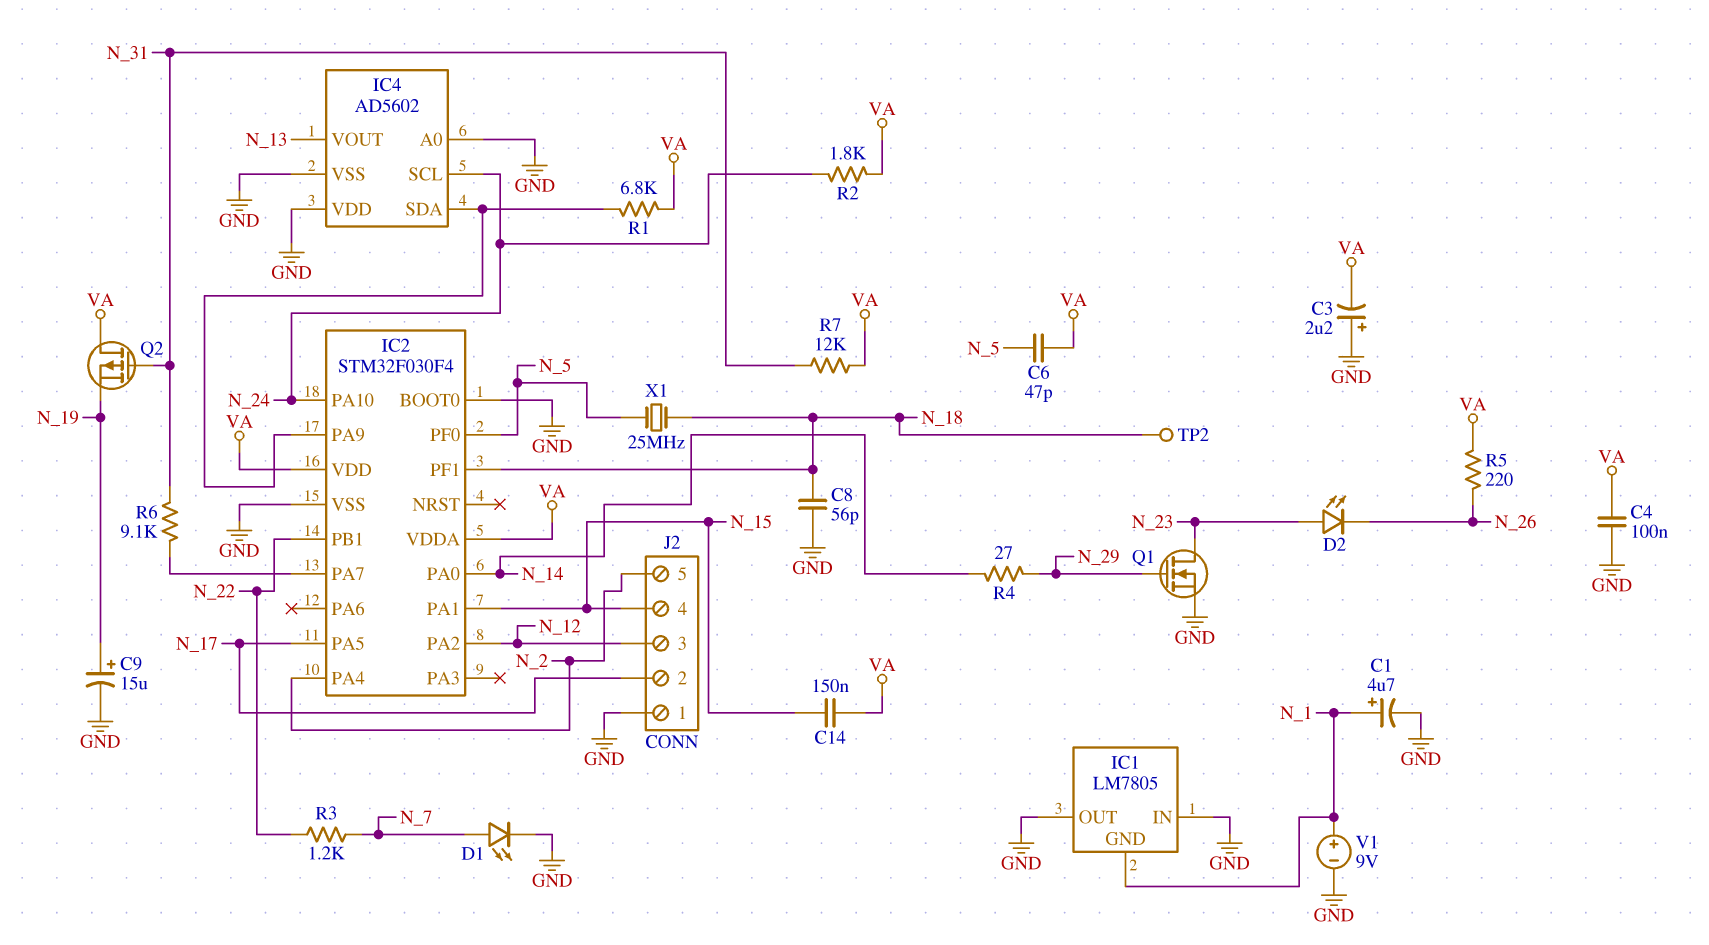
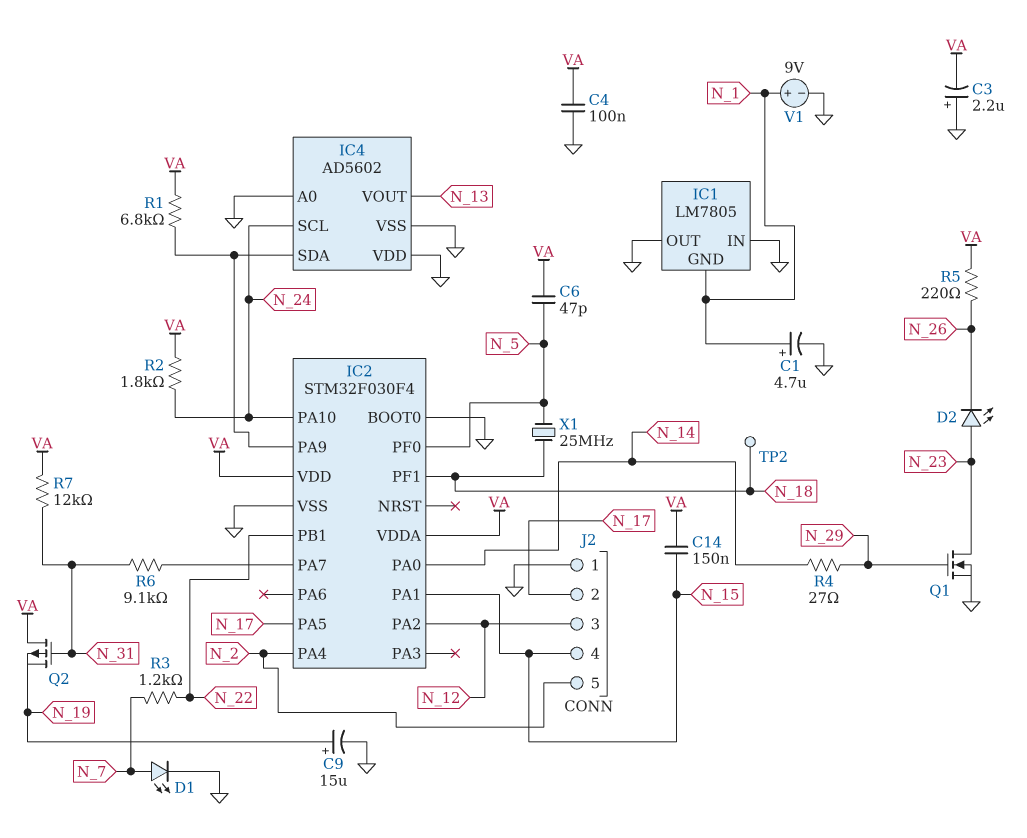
C8: 56pF (GND, N_18) -> none

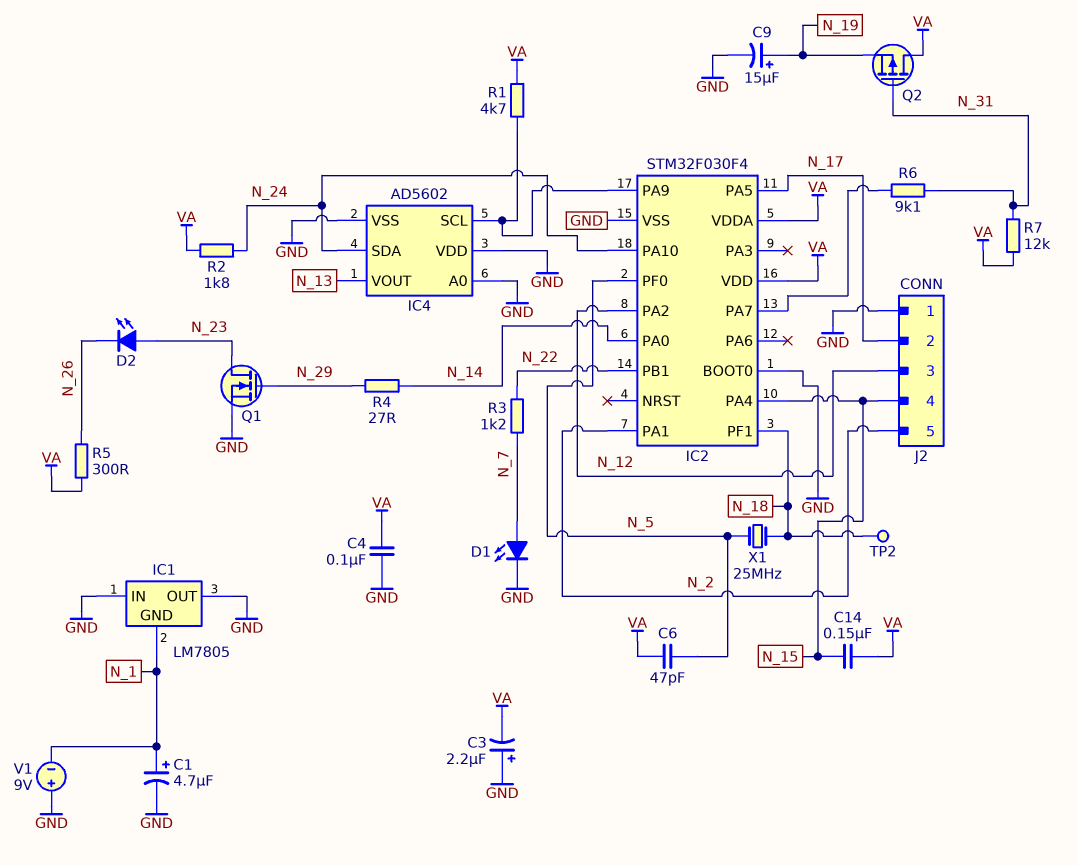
IC2 pin PA1: N_15 -> N_2
IC2 pin PA4: N_2 -> N_15
IC4 pin SCL: N_24 -> IC2/PA9
IC4 pin SDA: IC2/PA9 -> N_24
R1: 6.8k (IC2/PA9, VA) -> 4.7k (IC2/PA9, VA)
R5: 220 (N_26, VA) -> 300 (N_26, VA)
V1: 9V (plus N_1, minus GND) -> 9V (plus GND, minus N_1)

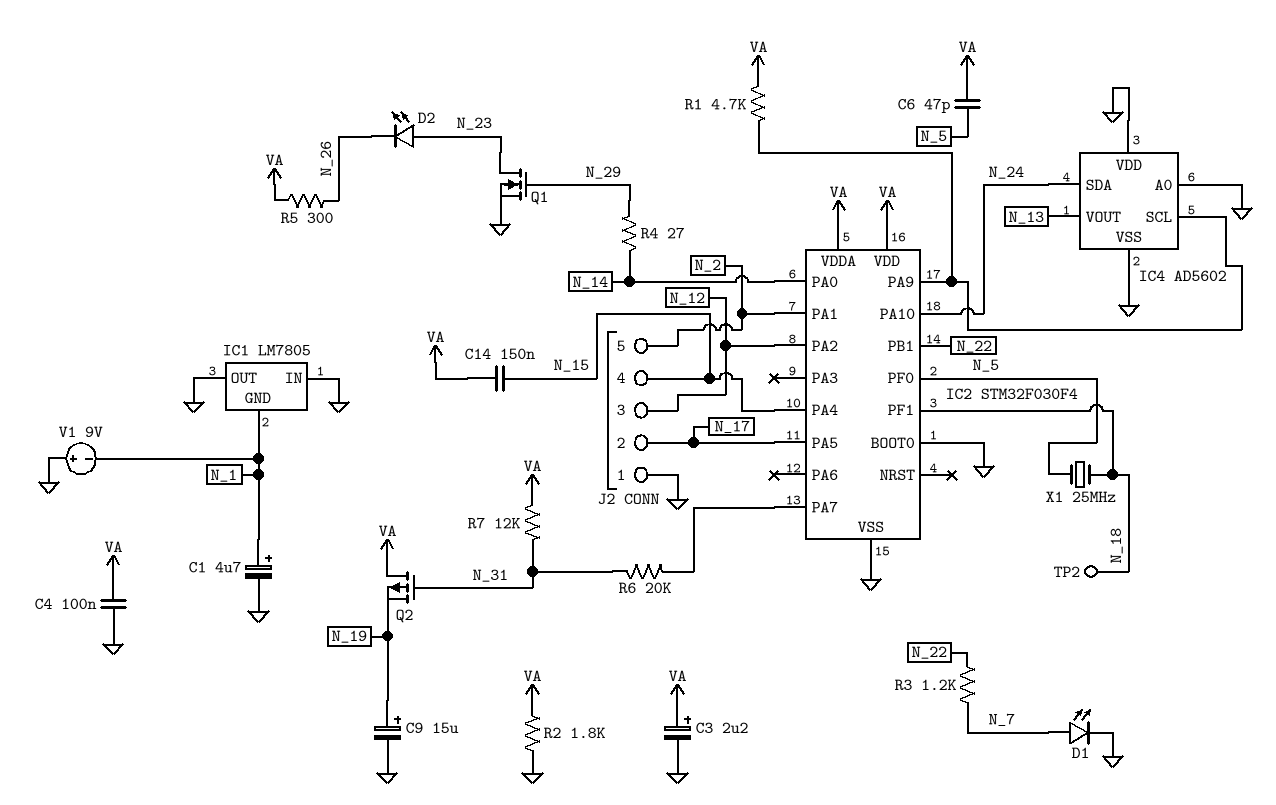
C3: 2.2uF (plus GND, minus VA) -> 2.2uF (plus VA, minus GND)
R2: 1.8k (N_24, VA) -> 1.8k (GND, VA)
R6: 9.1k (IC2/PA7, N_31) -> 20k (IC2/PA7, N_31)

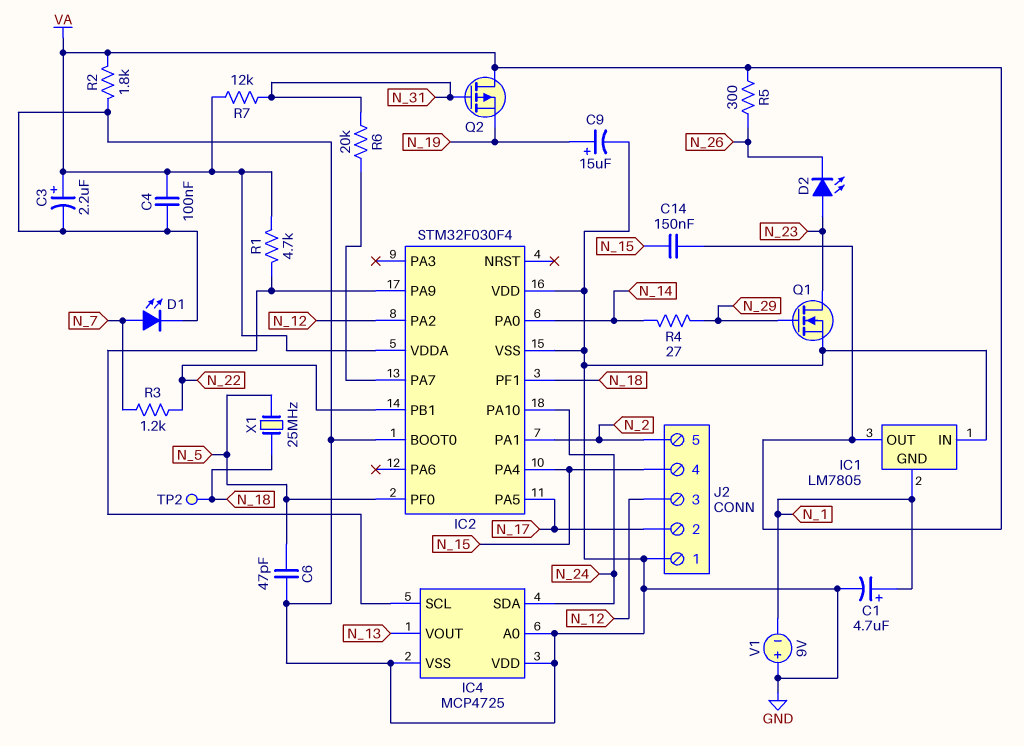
C6: 47pF (N_5, VA) -> 47pF (GND, N_5)
IC1 pin OUT: GND -> VA
IC2 pin VDD: VA -> GND
IC4: AD5602 -> MCP4725

